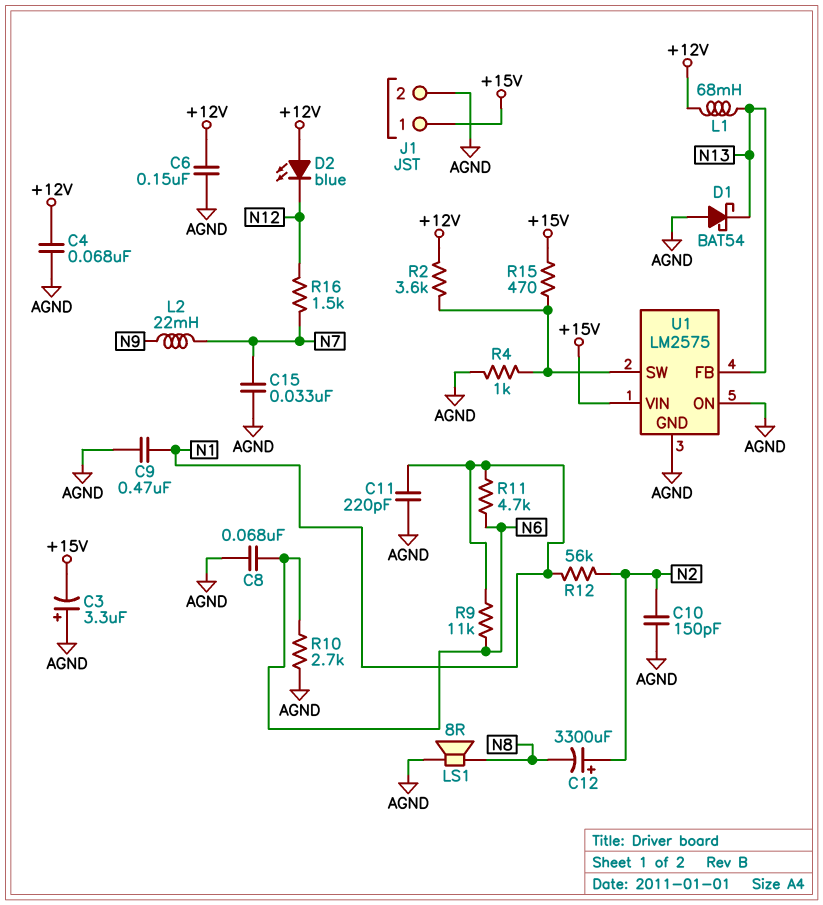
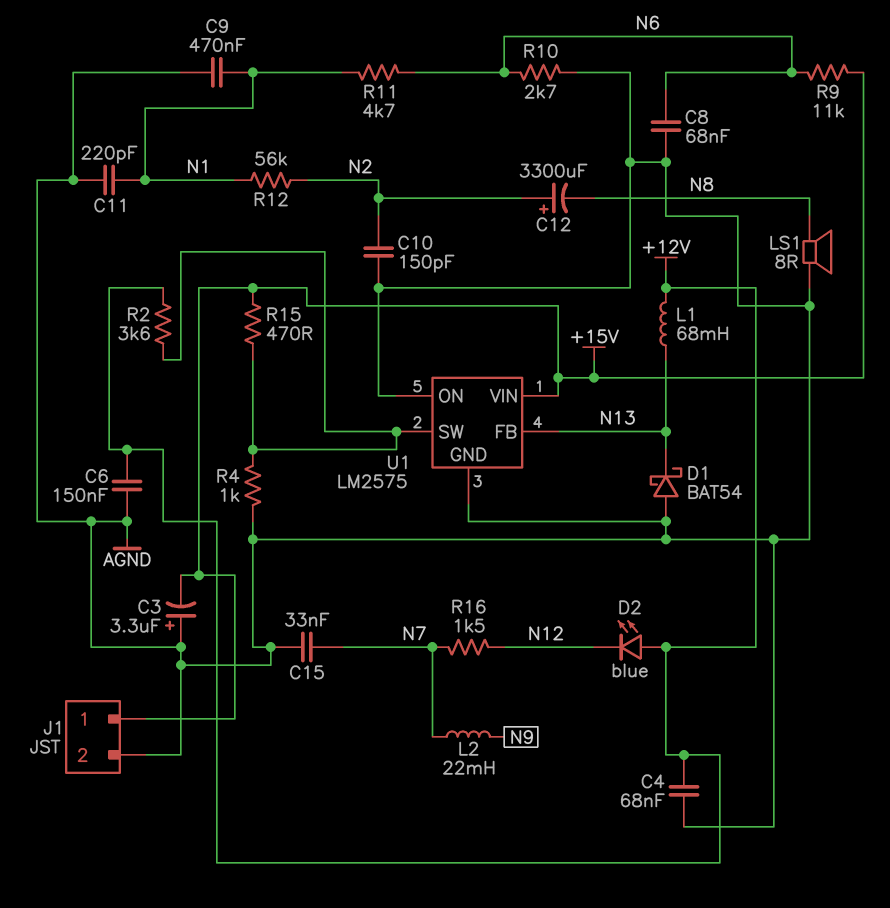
R9: 11k (N1, N6) -> 11k (+15V, N6)

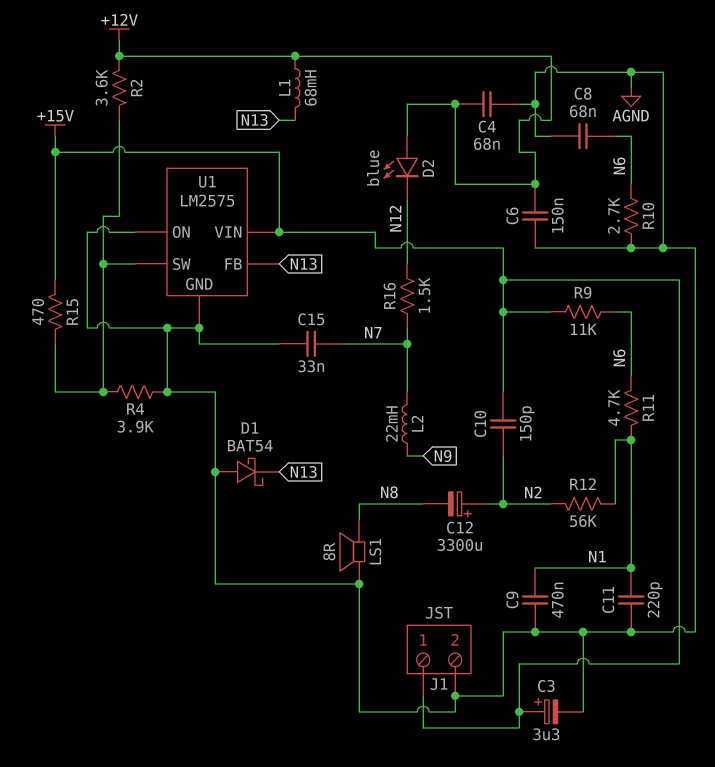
C3: 3.3uF (plus AGND, minus +15V) -> 3.3uF (plus +15V, minus AGND)
C10: 150pF (AGND, N2) -> 150pF (+15V, N2)
R4: 1k (AGND, U1/SW) -> 3.9k (AGND, U1/SW)

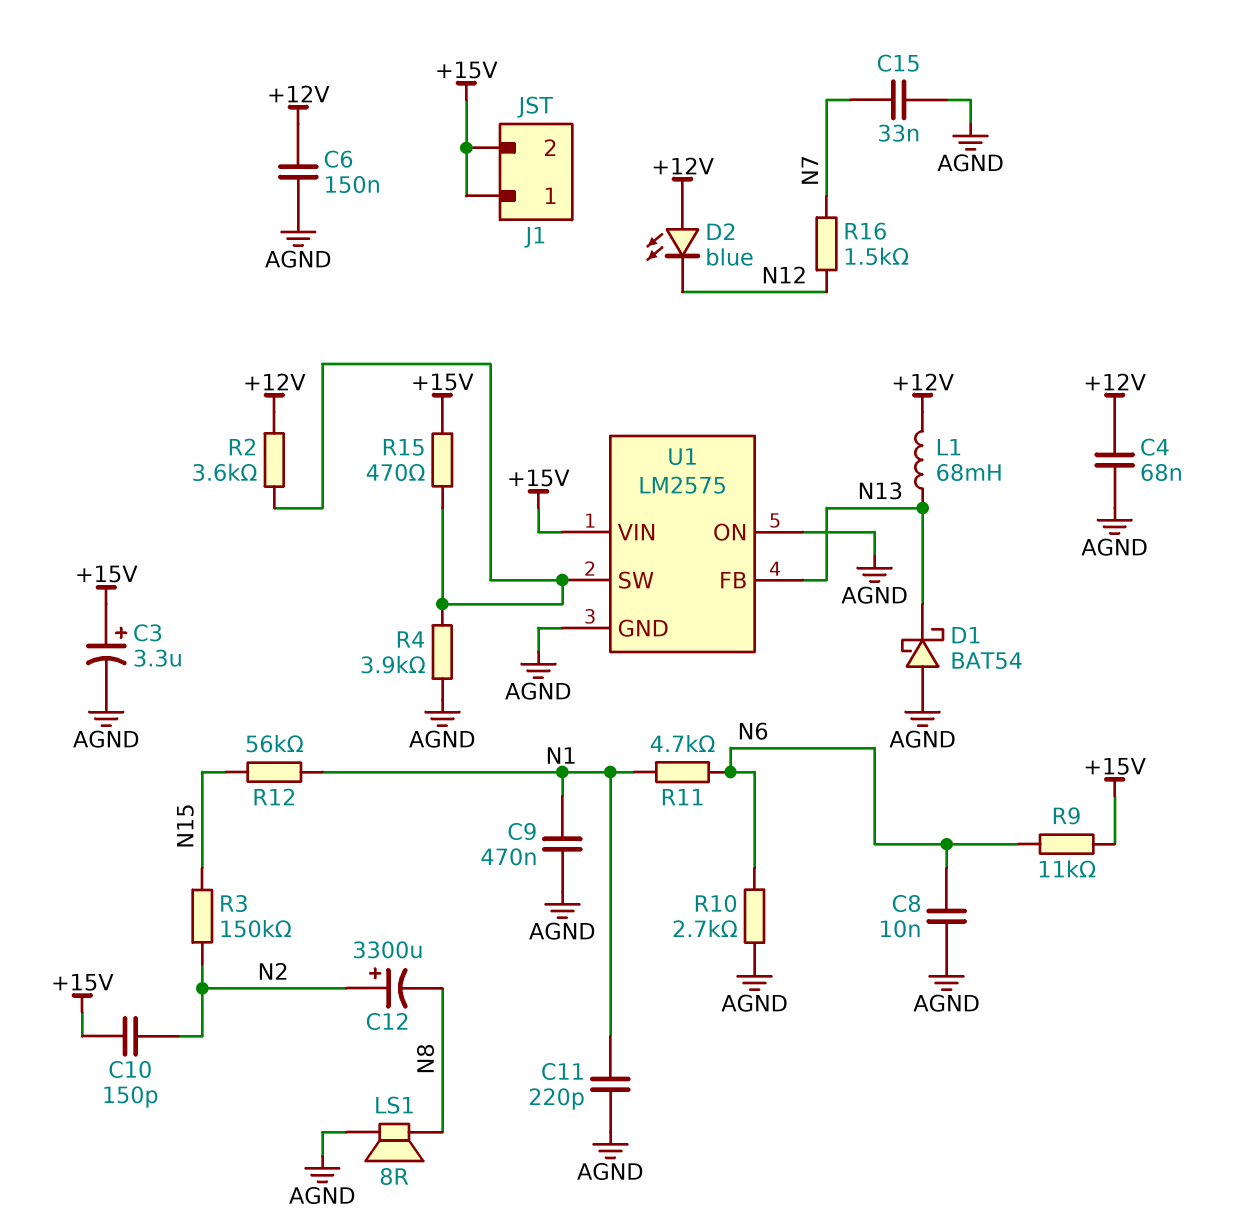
C8: 68nF (AGND, N6) -> 10nF (AGND, N6)
J1 pin 2: AGND -> +15V
L2: 22mH (N7, N9) -> none
R3: none -> 150k (N2, N15)
R12: 56k (N1, N2) -> 56k (N1, N15)

